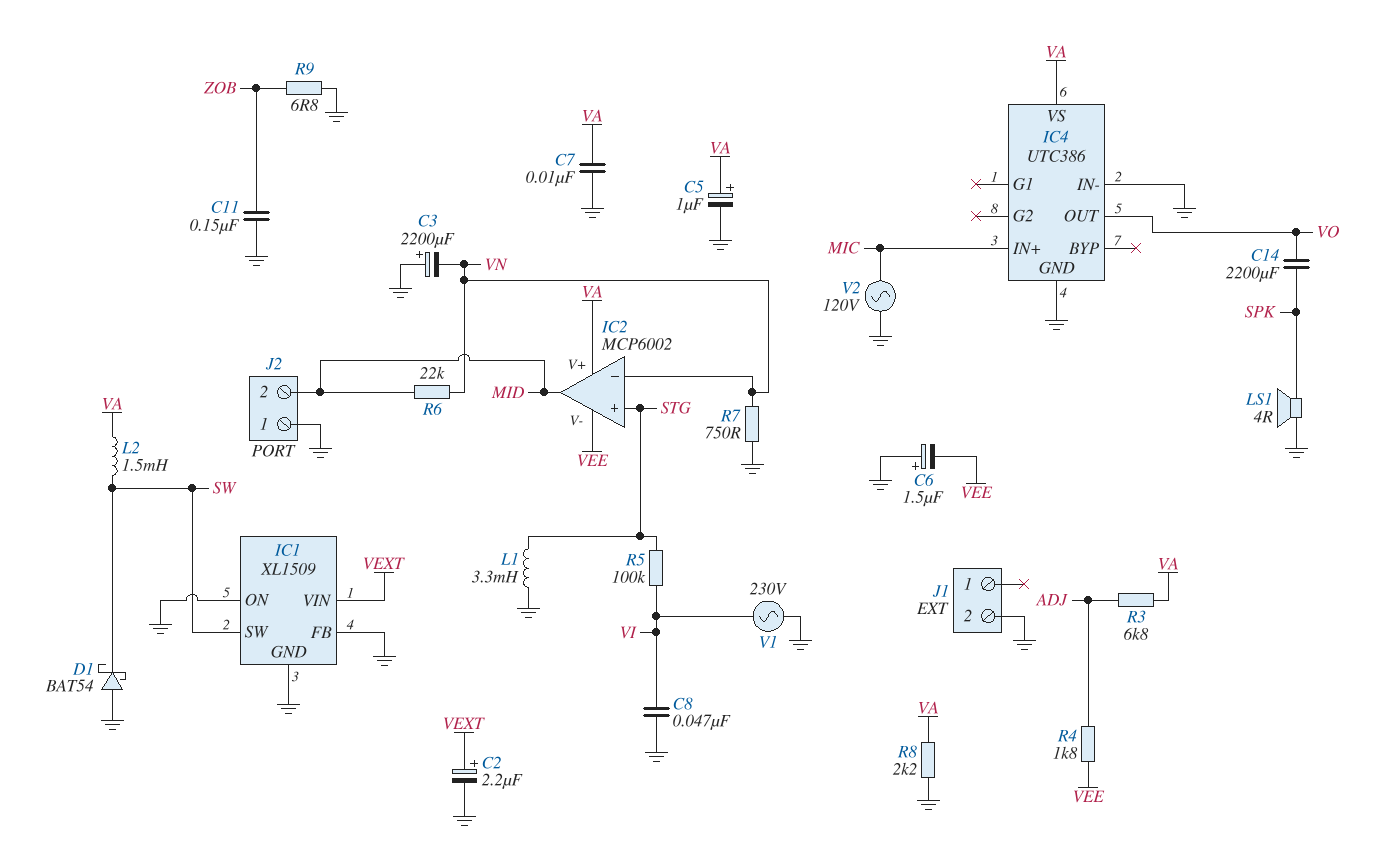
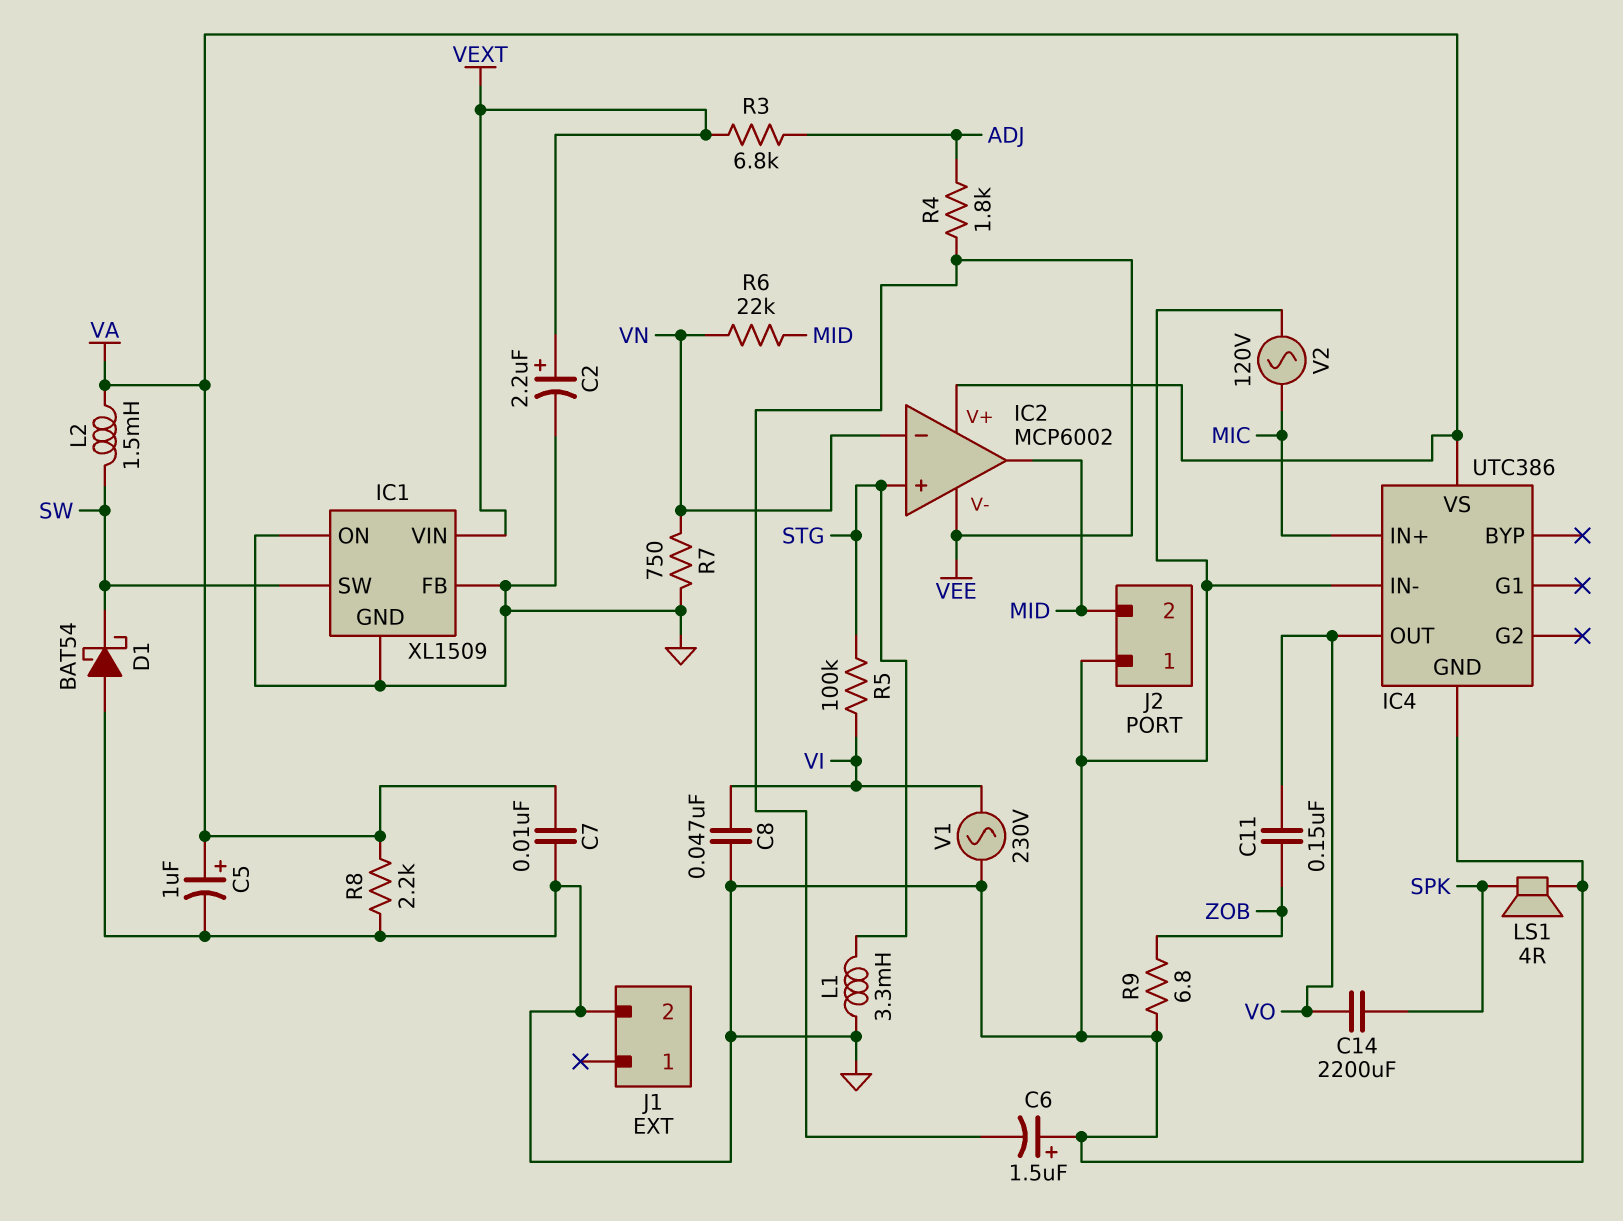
C3: 2200uF (plus GND, minus VN) -> none
C11: 150nF (GND, ZOB) -> 150nF (VO, ZOB)
R3: 6.8k (ADJ, VA) -> 6.8k (ADJ, VEXT)

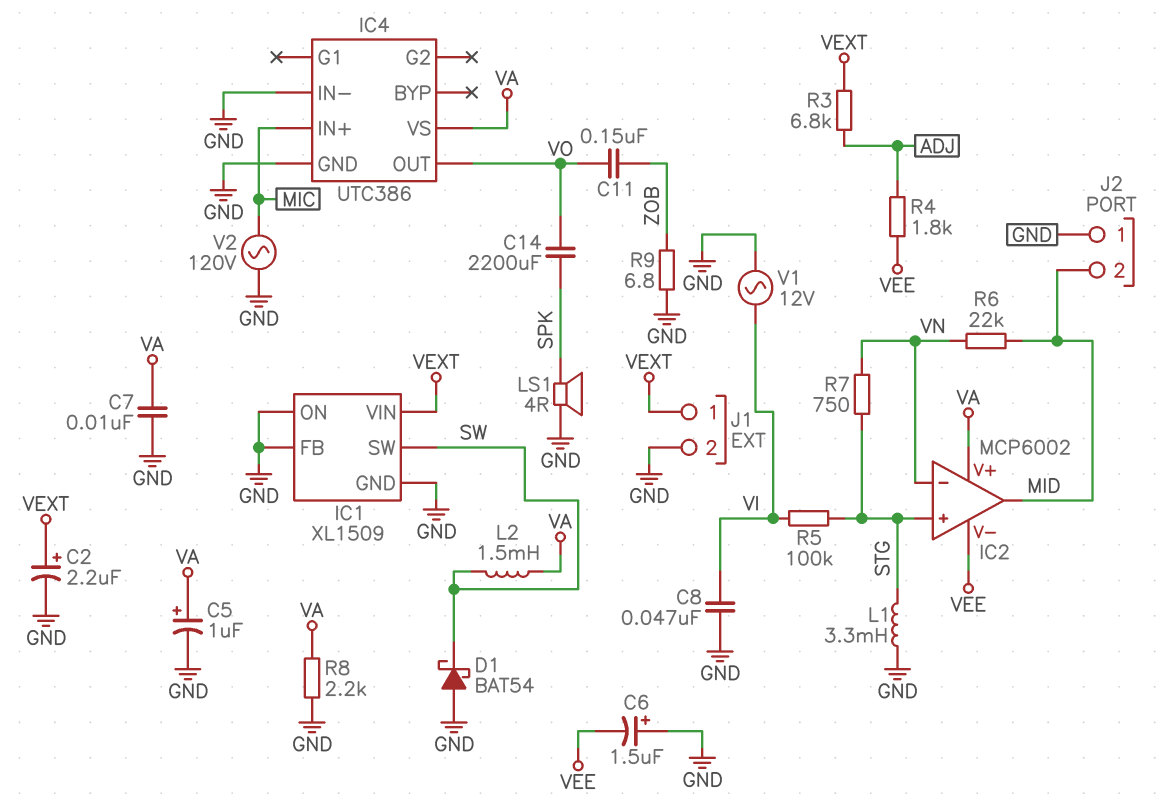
J1 pin 1: none -> VEXT
R7: 750 (GND, VN) -> 750 (STG, VN)
V1: AC 230V (GND, VI) -> AC 12V (GND, VI)

